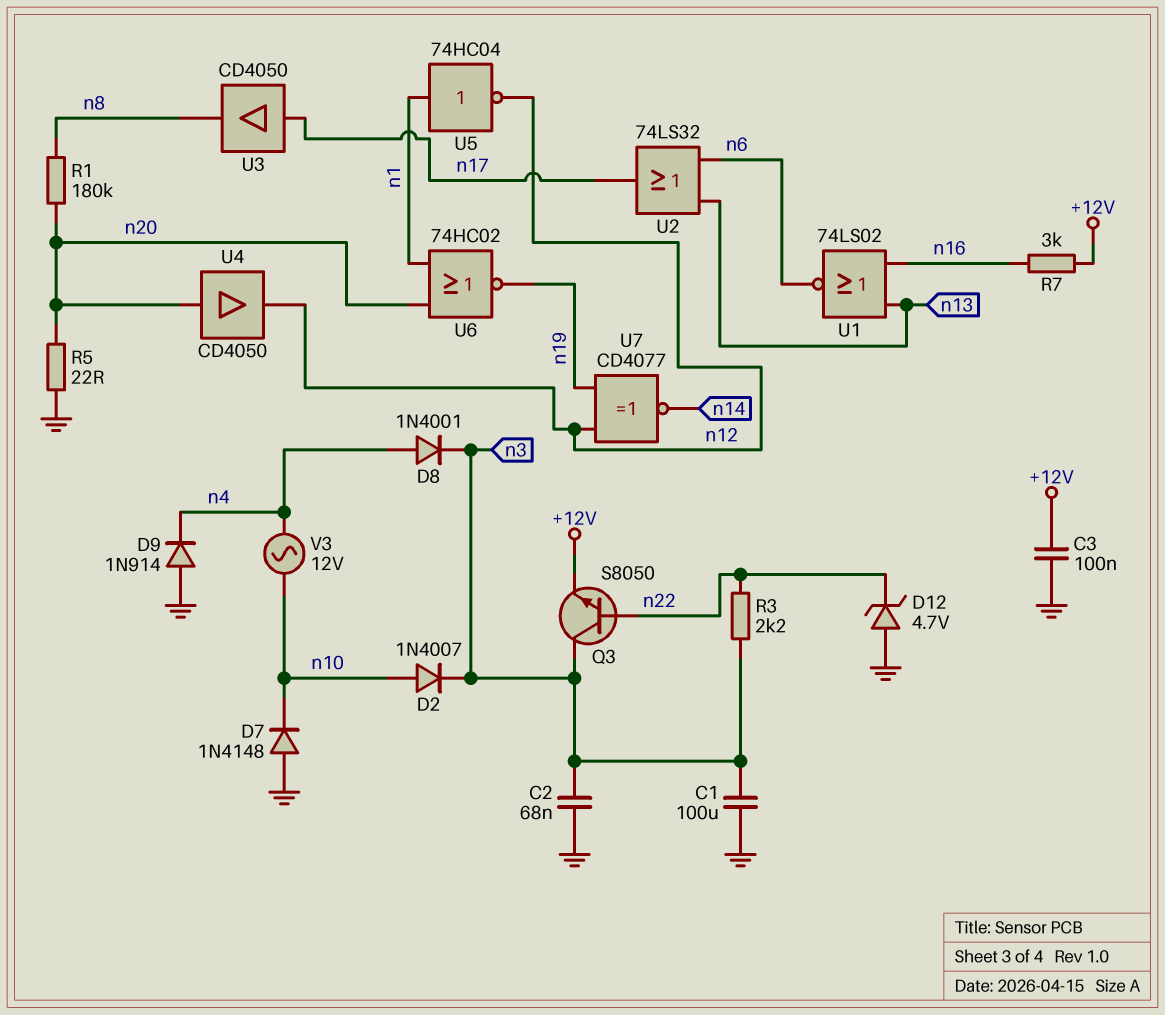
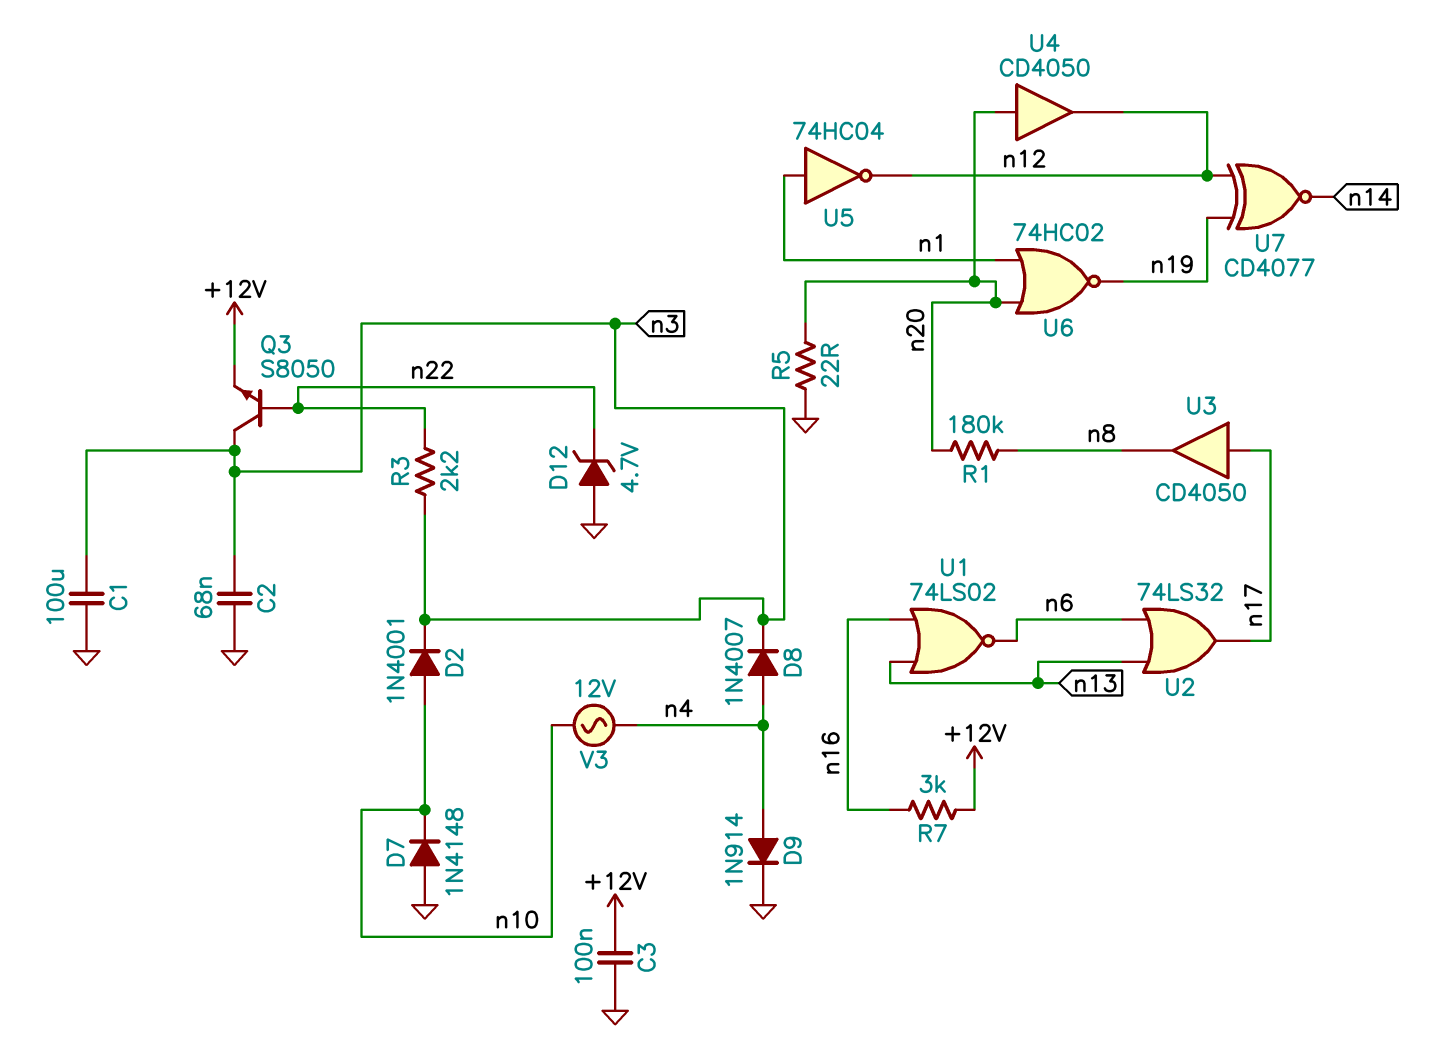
D2: diode 1N4007 (A n10, K n3) -> diode 1N4001 (A n10, K n3)
D8: diode 1N4001 (A n4, K n3) -> diode 1N4007 (A n4, K n3)
D9: diode 1N914 (A GND, K n4) -> diode 1N914 (A n4, K GND)

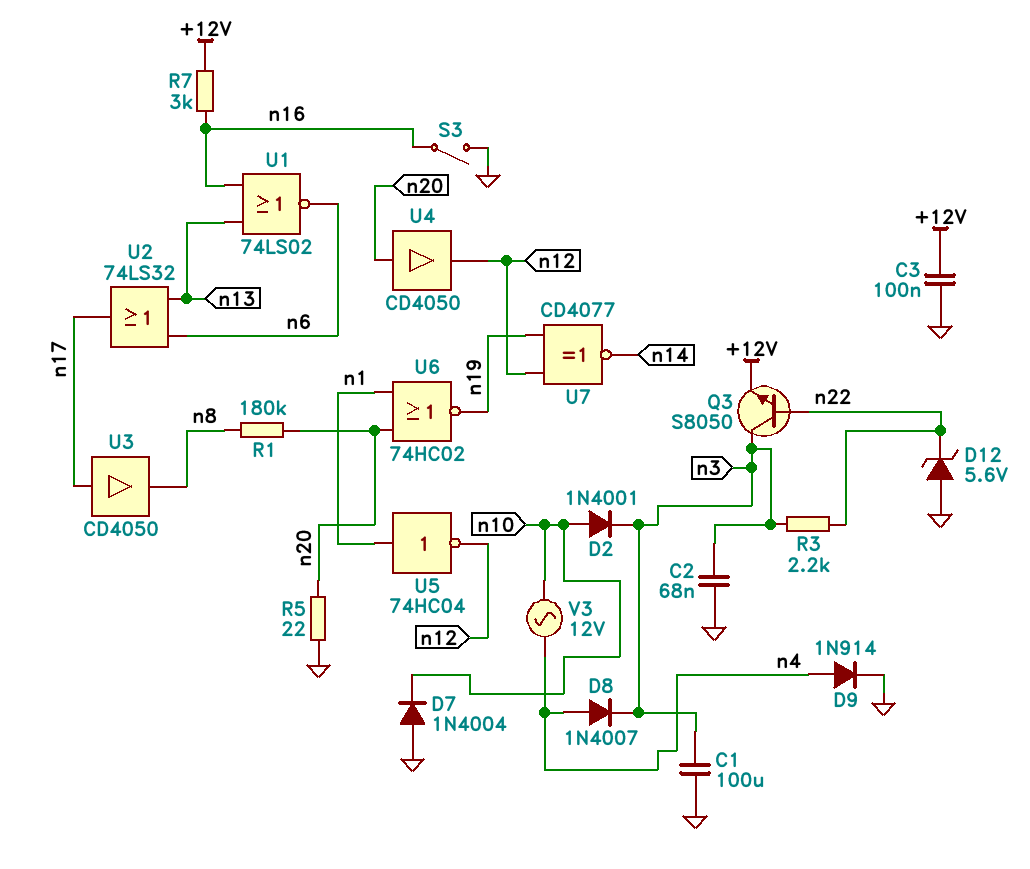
D7: diode 1N4148 (A GND, K n10) -> diode 1N4004 (A GND, K n10)
D12: zener 4.7V (A GND, K n22) -> zener 5.6V (A GND, K n22)
S3: none -> switch (GND, n16)

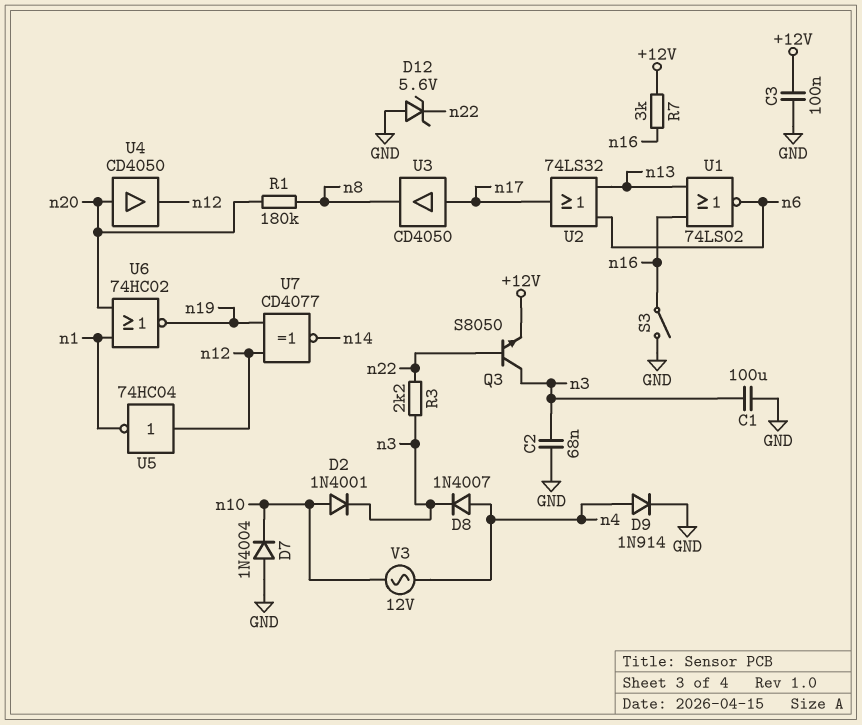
R5: 22 (GND, n20) -> none
U5: NOT 74HC04 (in n1, out n12) -> NOT 74HC04 (in n12, out n1)

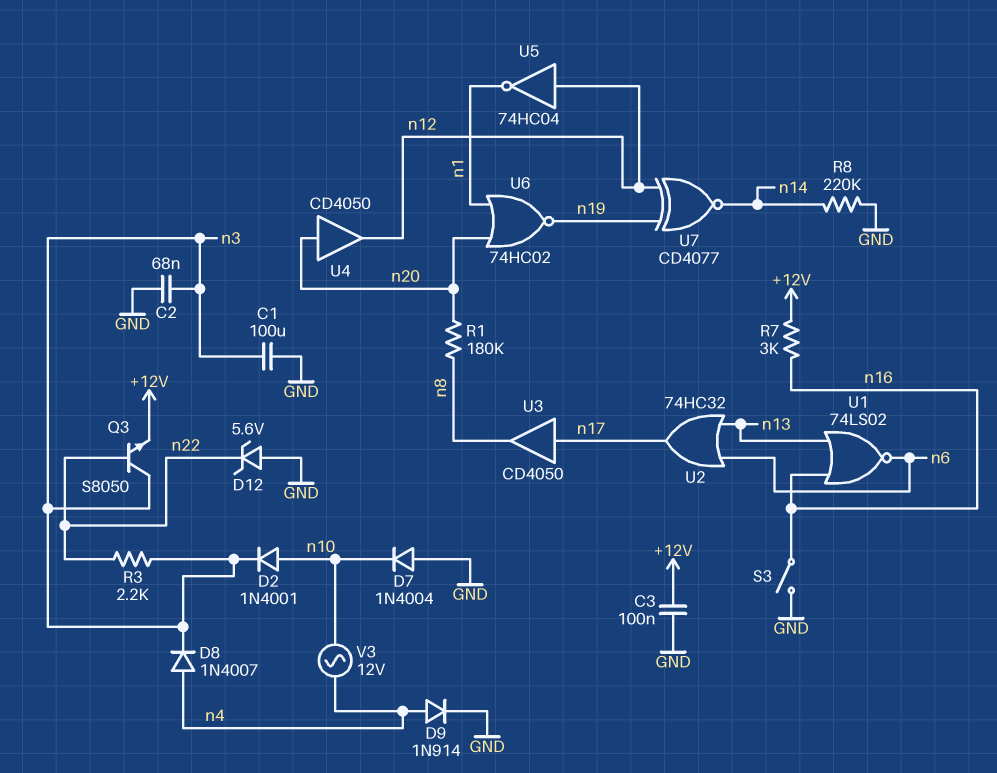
R8: none -> 220k (GND, n14)
U2: OR 74LS32 (in n6, in n13, out n17) -> OR 74HC32 (in n6, in n13, out n17)

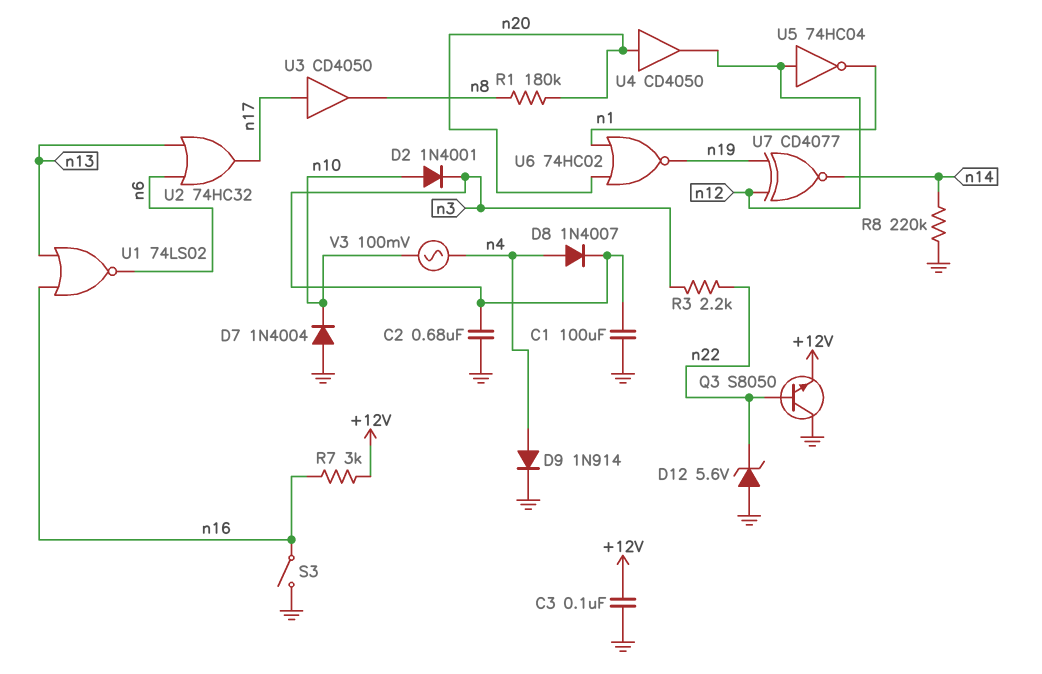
C2: 68nF (GND, n3) -> 680nF (GND, n3)
Q3: NPN S8050 (B n22, C n3, E +12V) -> NPN S8050 (B n22, C GND, E +12V)
V3: AC 12V (n4, n10) -> AC 100mV (n4, n10)

